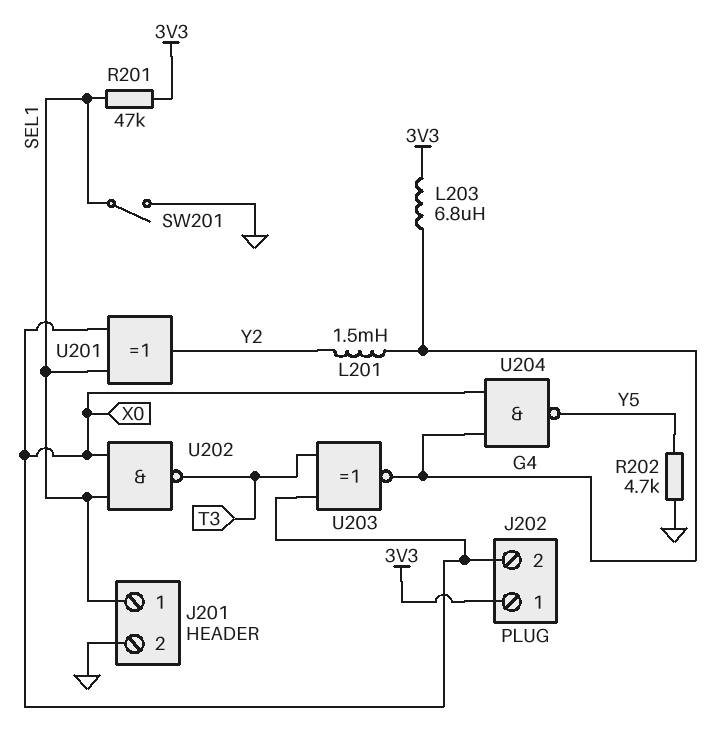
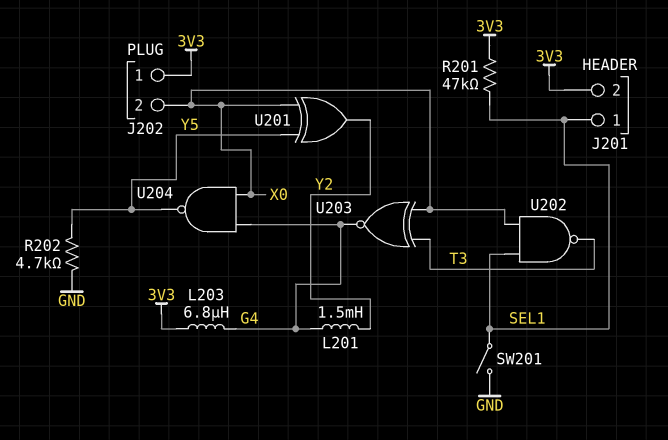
J201 pin 2: GND -> 3V3
U201: XOR (in SEL1, in X0, out Y2) -> XOR (in X0, in Y5, out Y2)

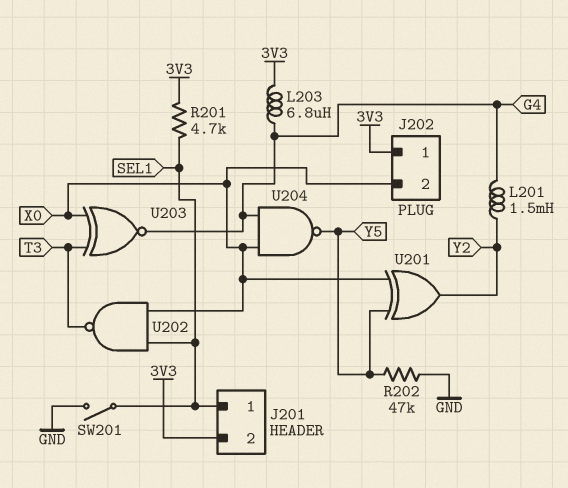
R201: 47k (3V3, SEL1) -> 4.7k (3V3, SEL1)
R202: 4.7k (GND, Y5) -> 47k (GND, Y5)

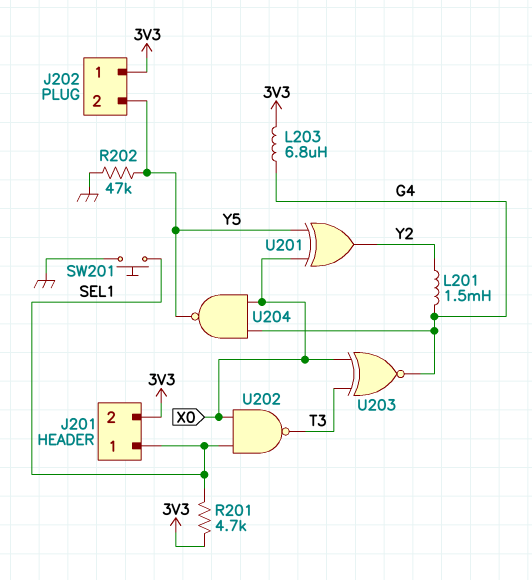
J202 pin 2: X0 -> Y5
SW201: switch (GND, SEL1) -> button (GND, SEL1)

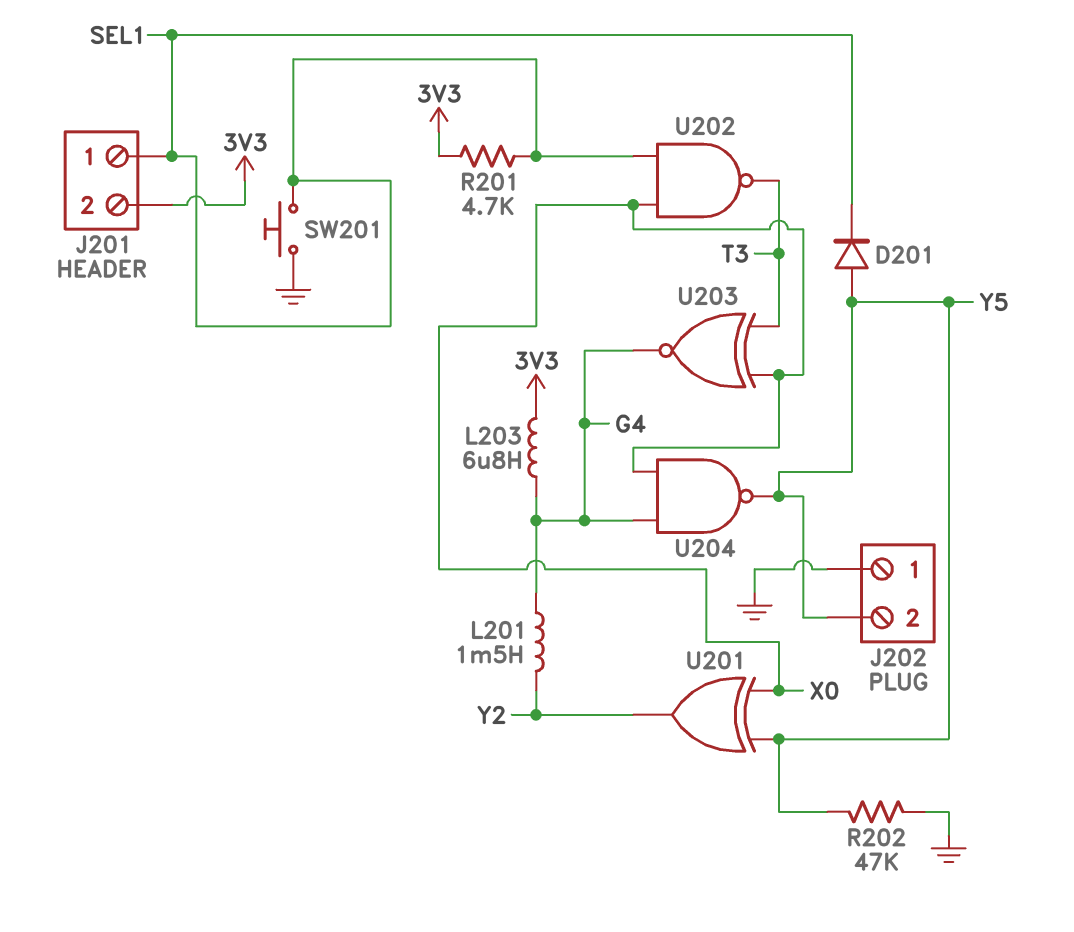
D201: none -> diode (A Y5, K SEL1)
J202 pin 1: 3V3 -> GND

